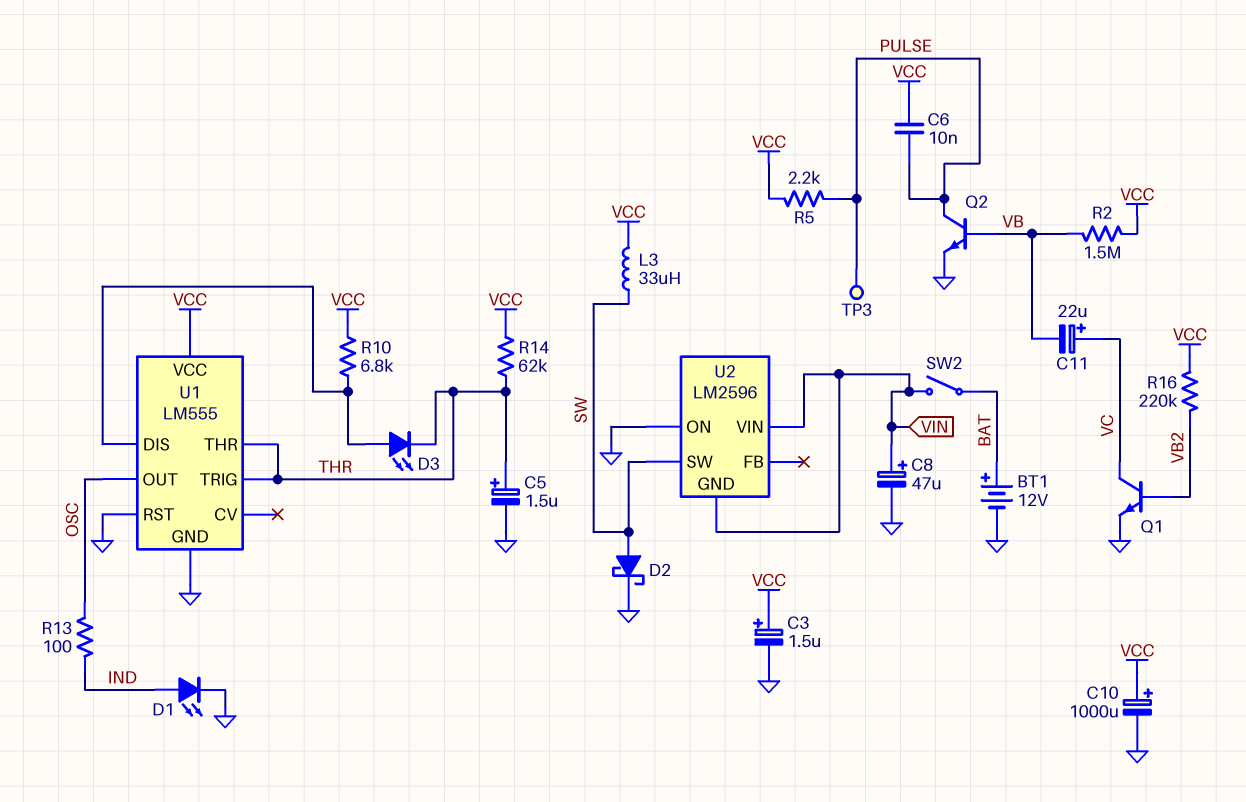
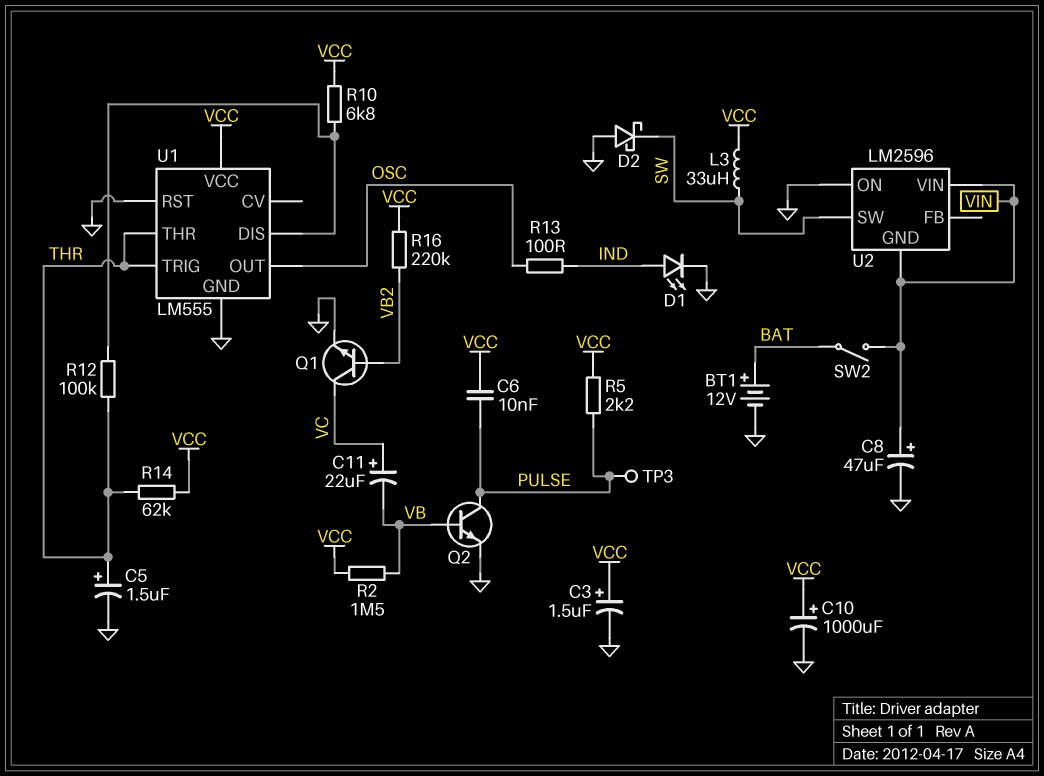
D2: schottky (A SW, K GND) -> schottky (A GND, K SW)
D3: LED (A U1/DIS, K THR) -> none
R12: none -> 100k (THR, U1/DIS)

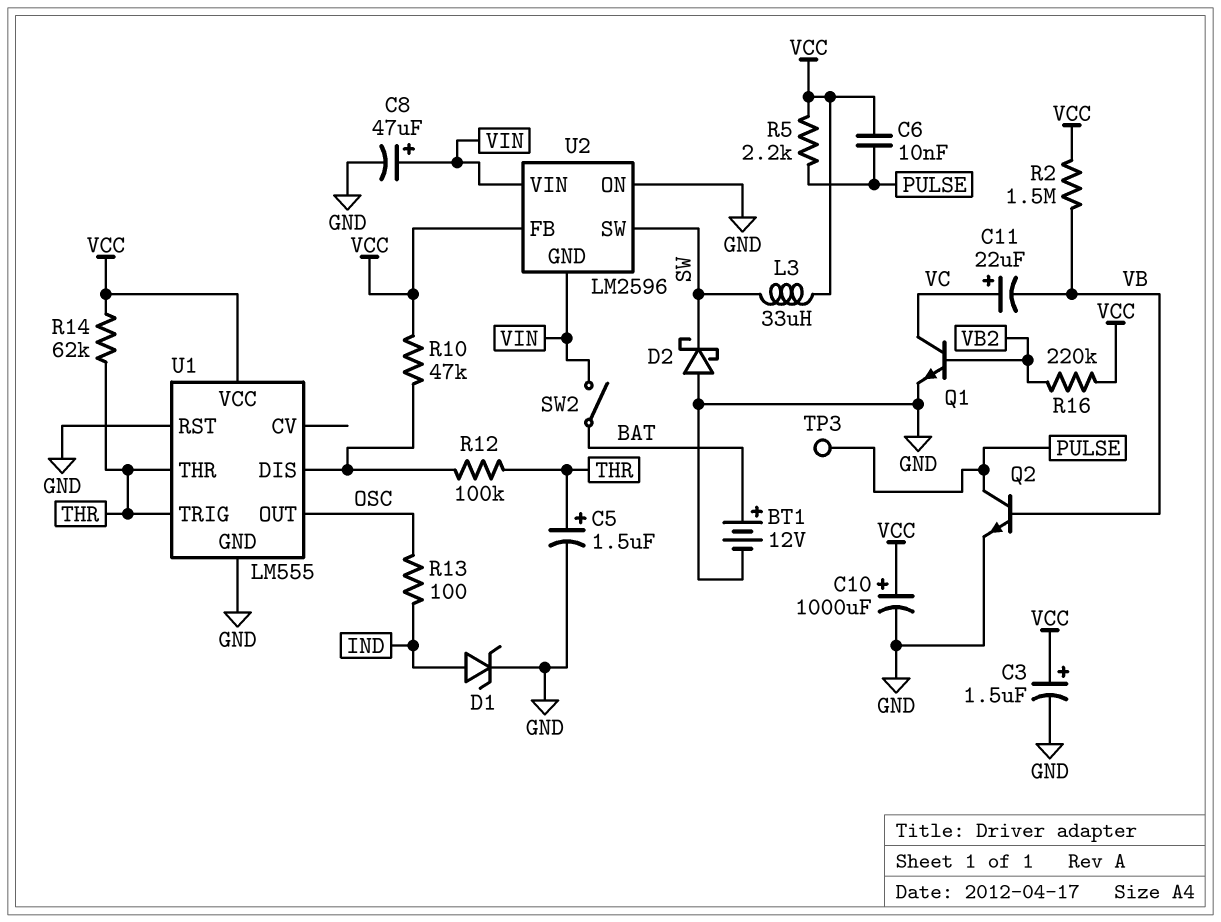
D1: LED (A IND, K GND) -> zener (A IND, K GND)
R10: 6.8k (U1/DIS, VCC) -> 47k (U1/DIS, VCC)
U2 pin FB: none -> VCC

